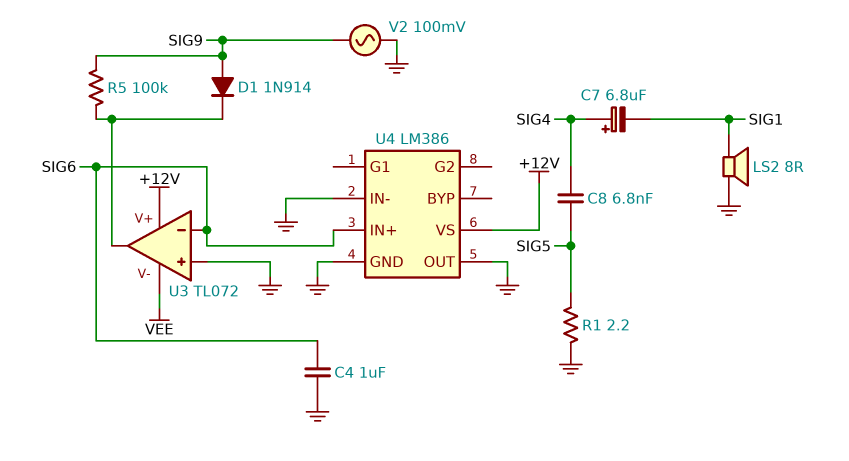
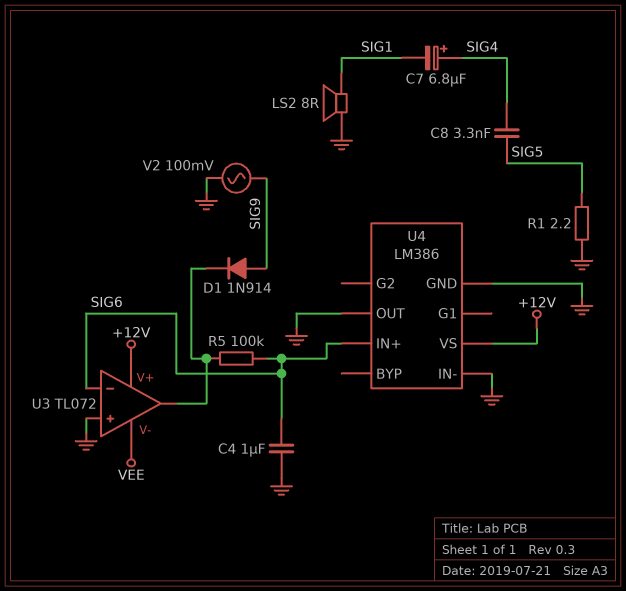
C8: 6.8nF (SIG4, SIG5) -> 3.3nF (SIG4, SIG5)
R5: 100k (SIG9, U3/out) -> 100k (SIG6, U3/out)

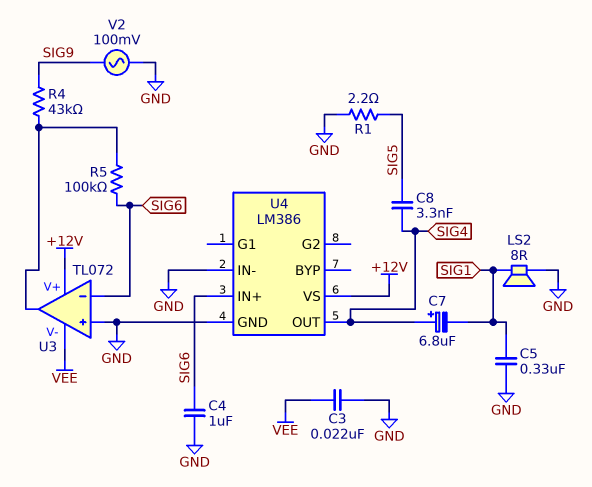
C3: none -> 22nF (GND, VEE)
C5: none -> 330nF (GND, SIG1)
D1: diode 1N914 (A SIG9, K U3/out) -> none
R4: none -> 43k (SIG9, U3/out)
U4 pin OUT: GND -> SIG4

